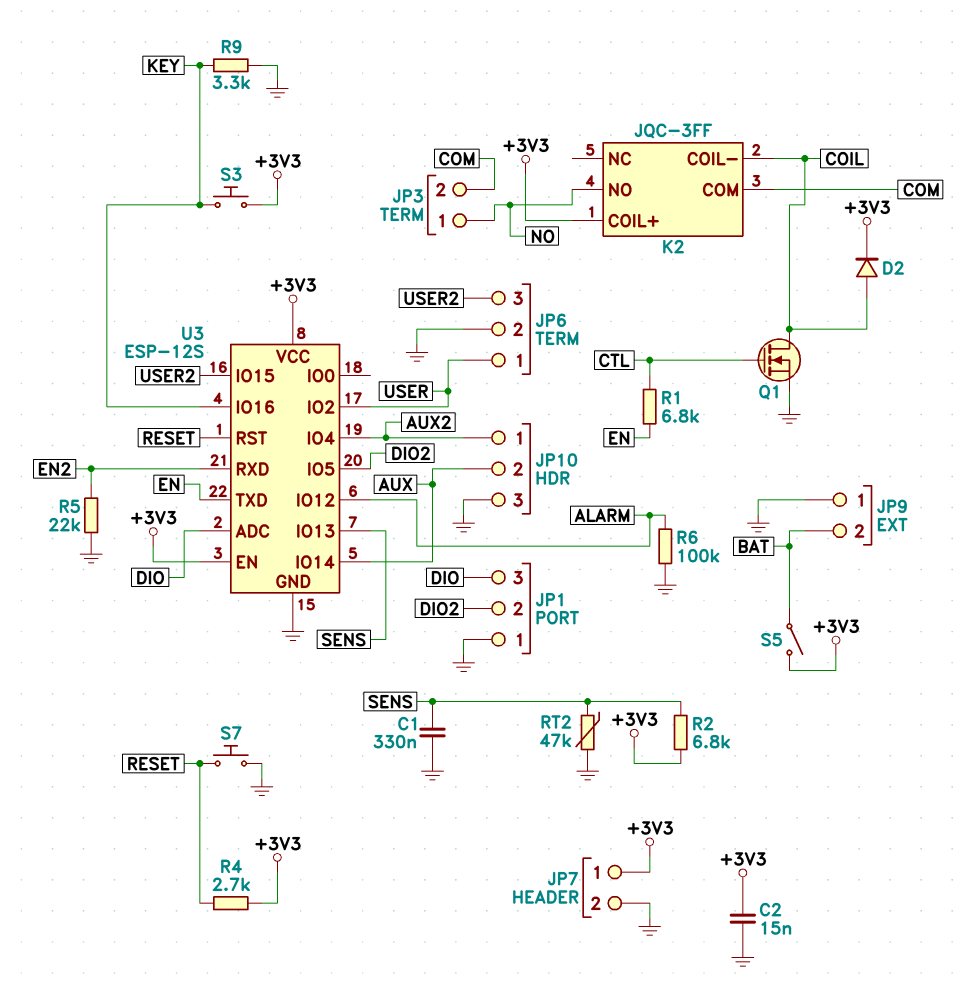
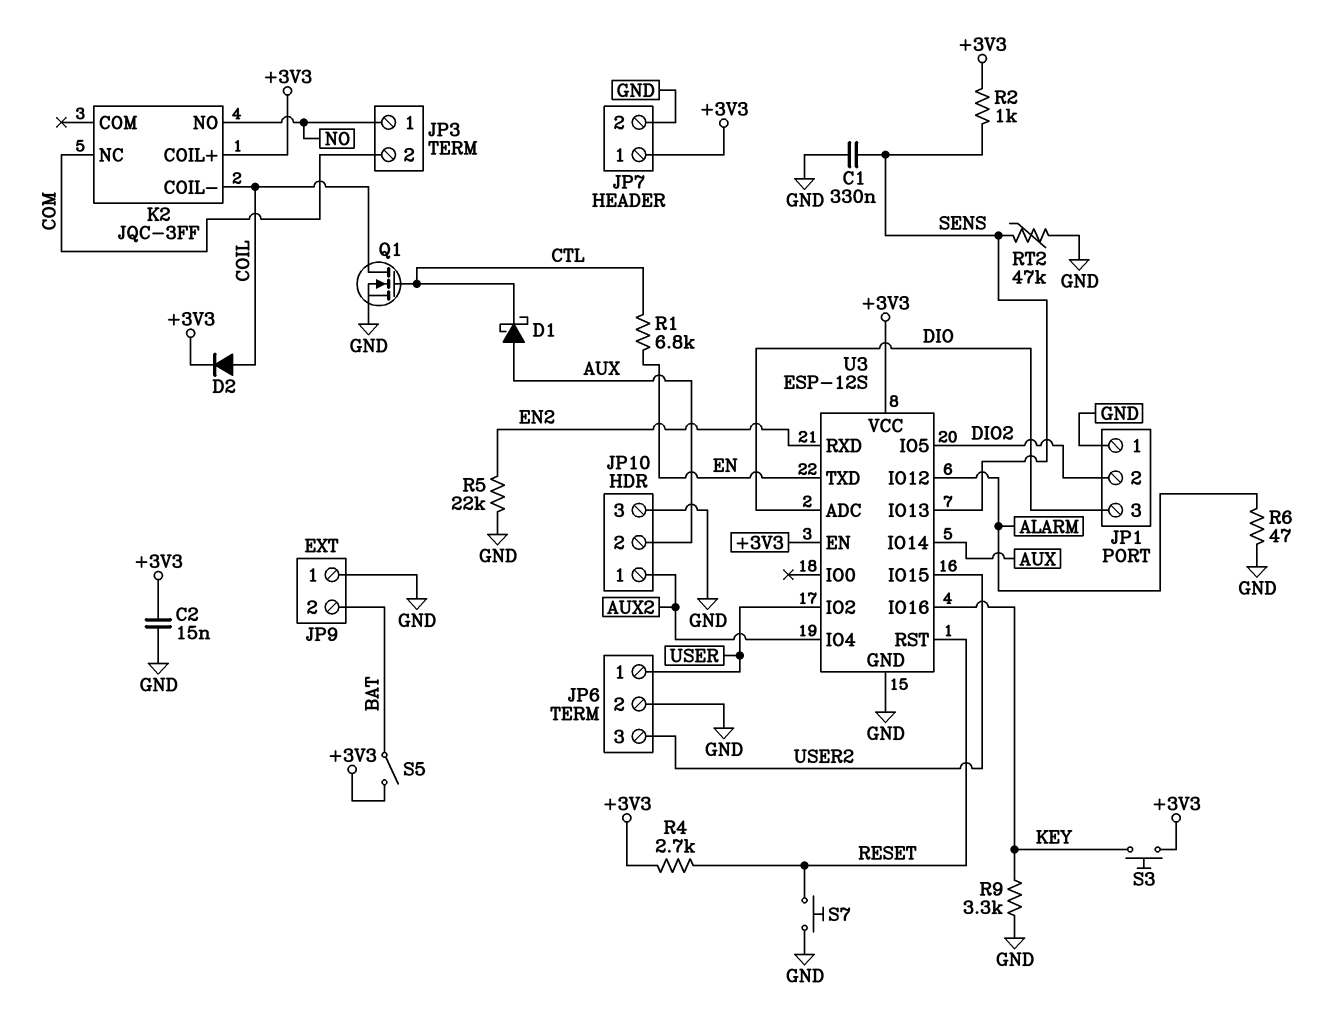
D1: none -> schottky (A AUX, K CTL)
K2 pin COM: COM -> none
K2 pin NC: none -> COM
R2: 6.8k (+3V3, SENS) -> 1k (+3V3, SENS)
R6: 100k (ALARM, GND) -> 47 (ALARM, GND)

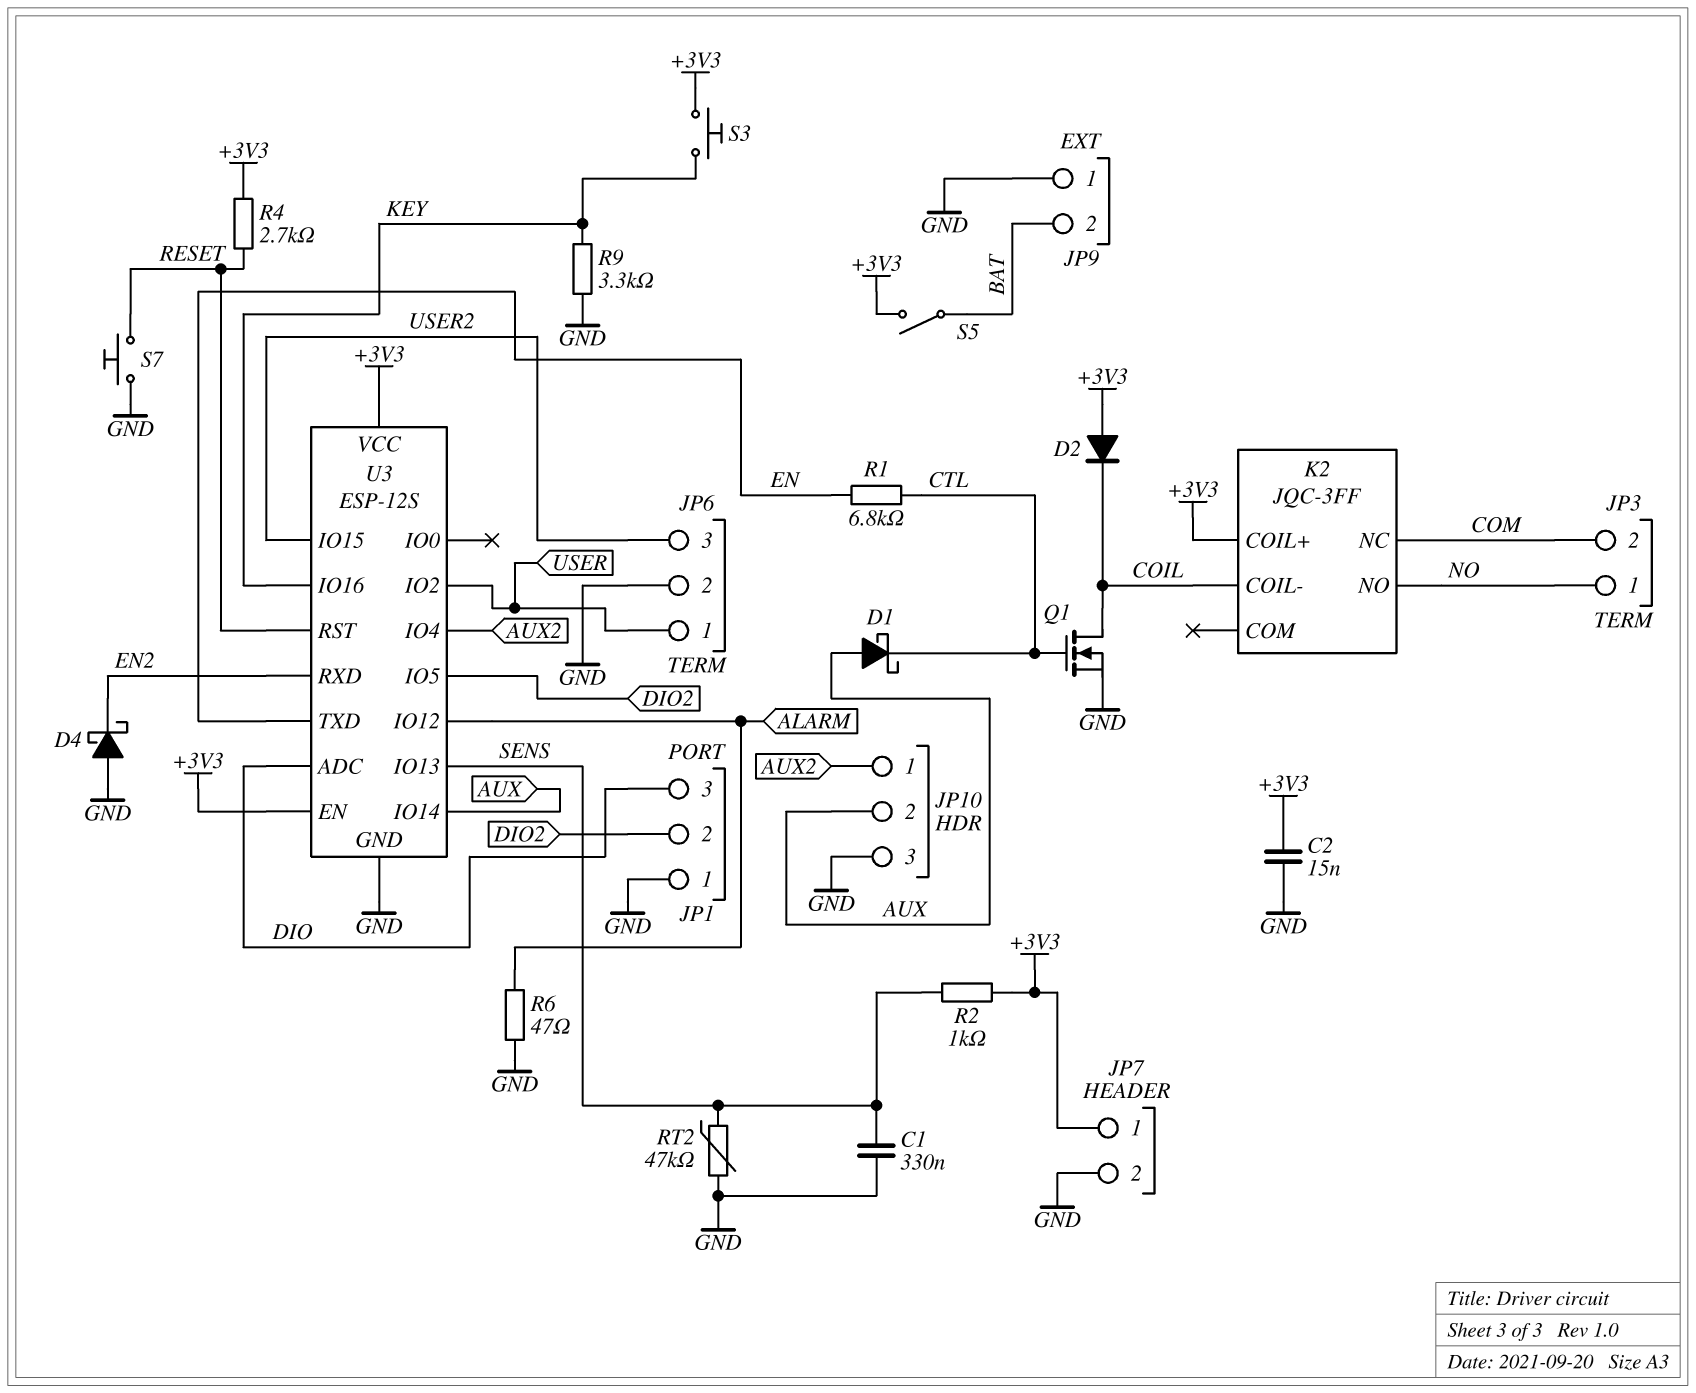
D2: diode (A COIL, K +3V3) -> diode (A +3V3, K COIL)
D4: none -> schottky (A GND, K EN2)
R5: 22k (EN2, GND) -> none

